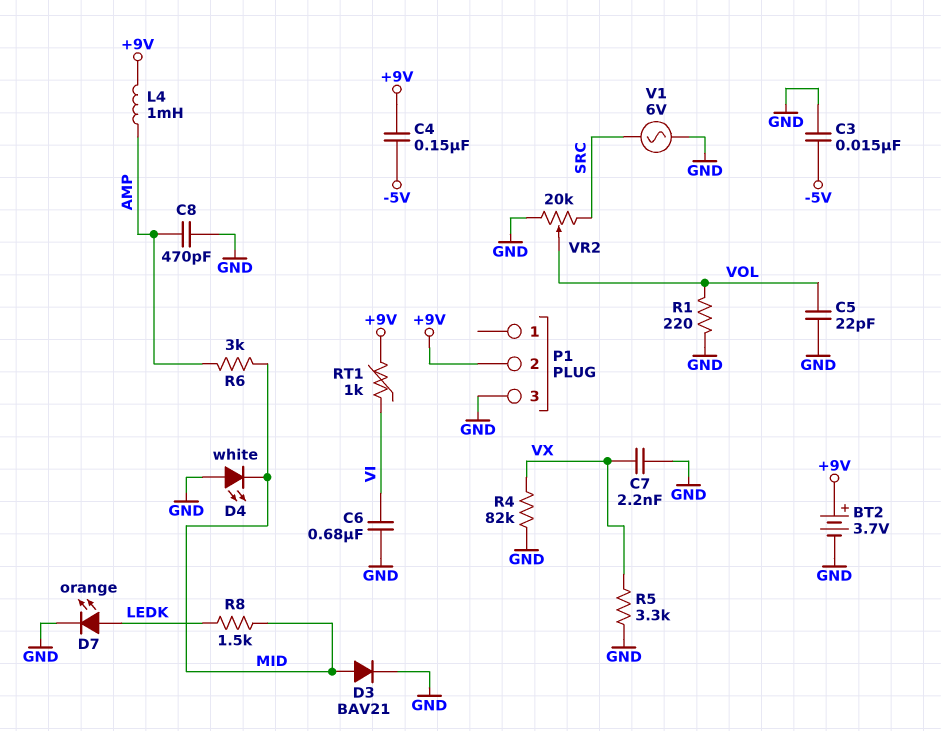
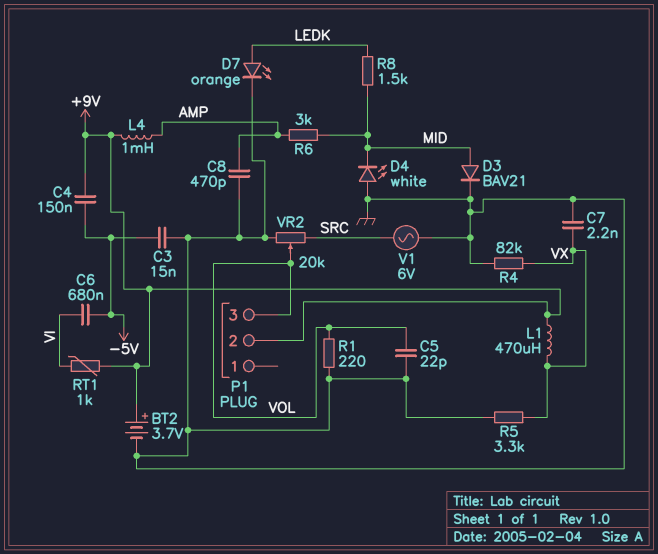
C6: 680nF (GND, VI) -> 680nF (-5V, VI)
L1: none -> 470uH (+9V, VX)
P1 pin 3: GND -> VOL

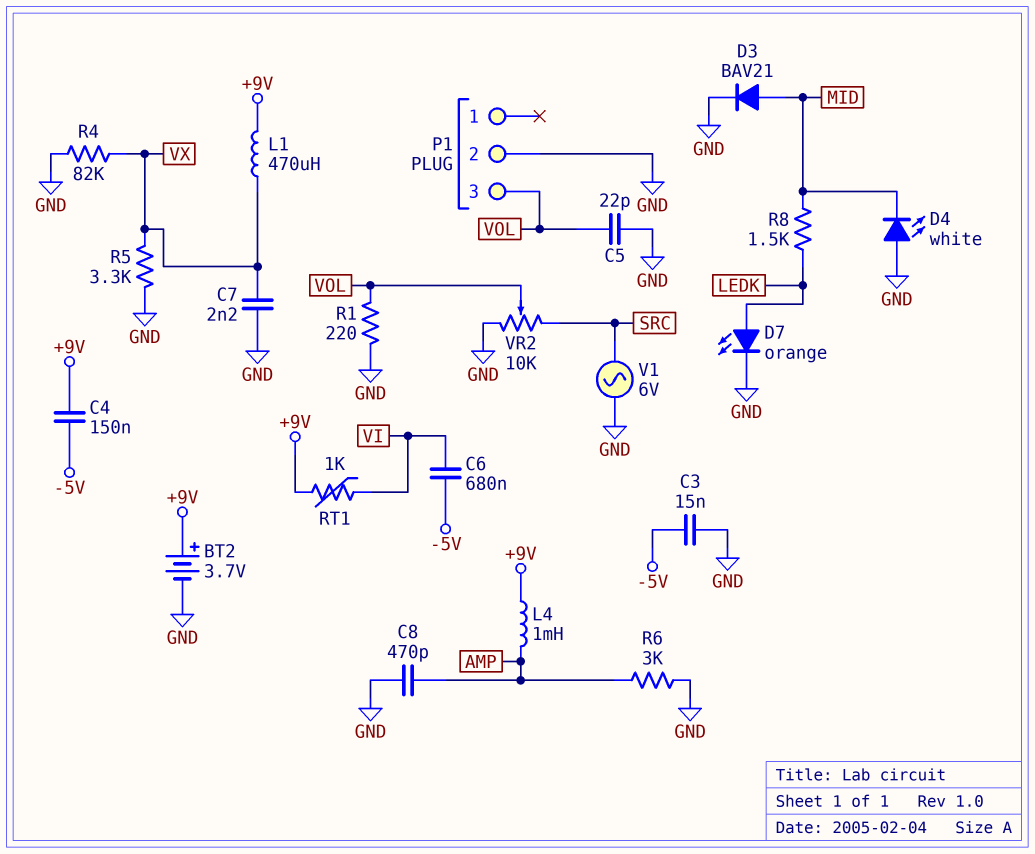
P1 pin 2: +9V -> GND
R6: 3k (AMP, MID) -> 3k (AMP, GND)
VR2: 20k (GND, SRC, wiper VOL) -> 10k (GND, SRC, wiper VOL)

